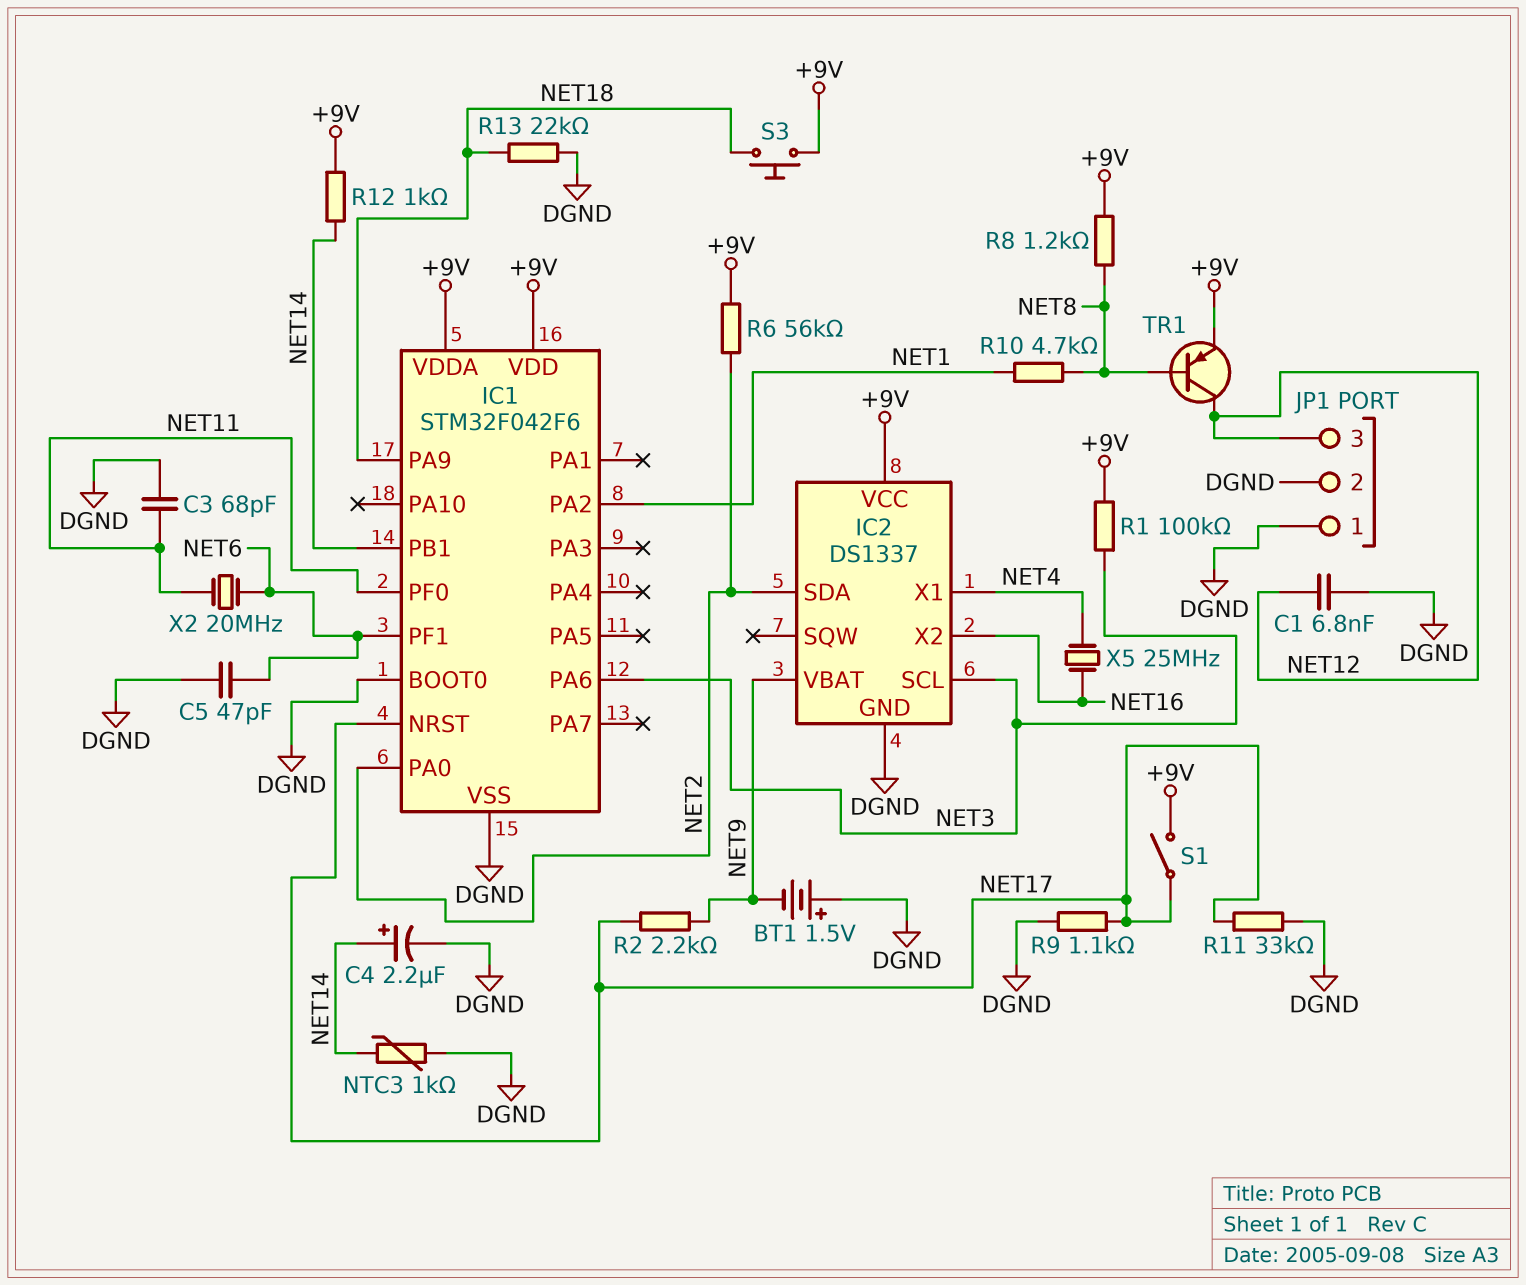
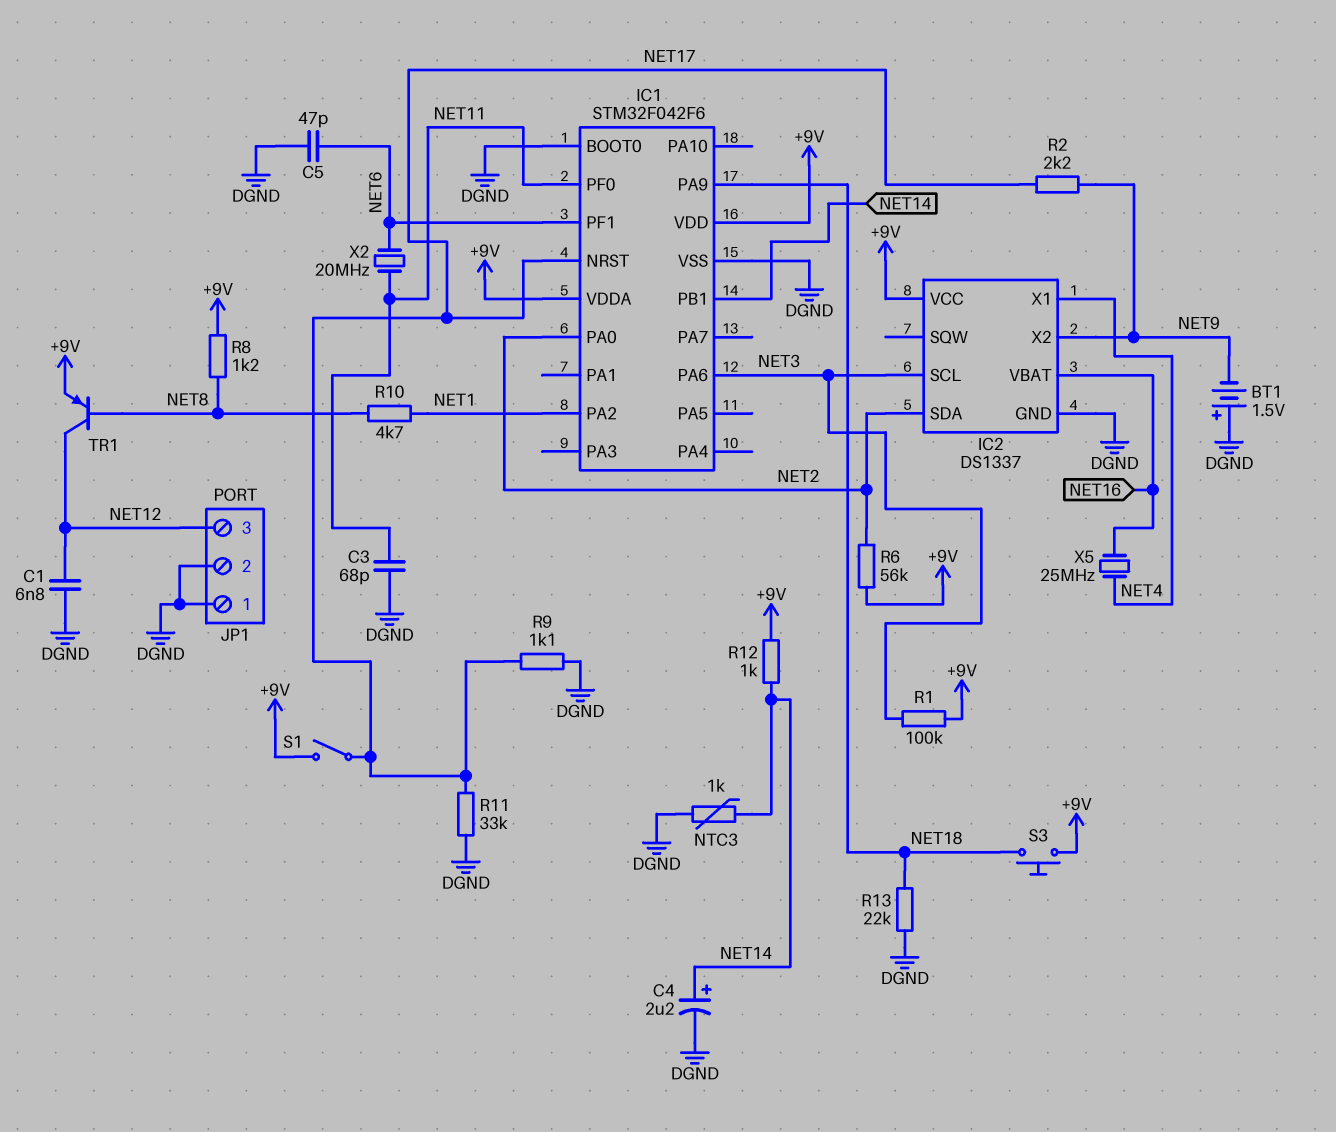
IC2 pin VBAT: NET9 -> NET16
IC2 pin X2: NET16 -> NET9

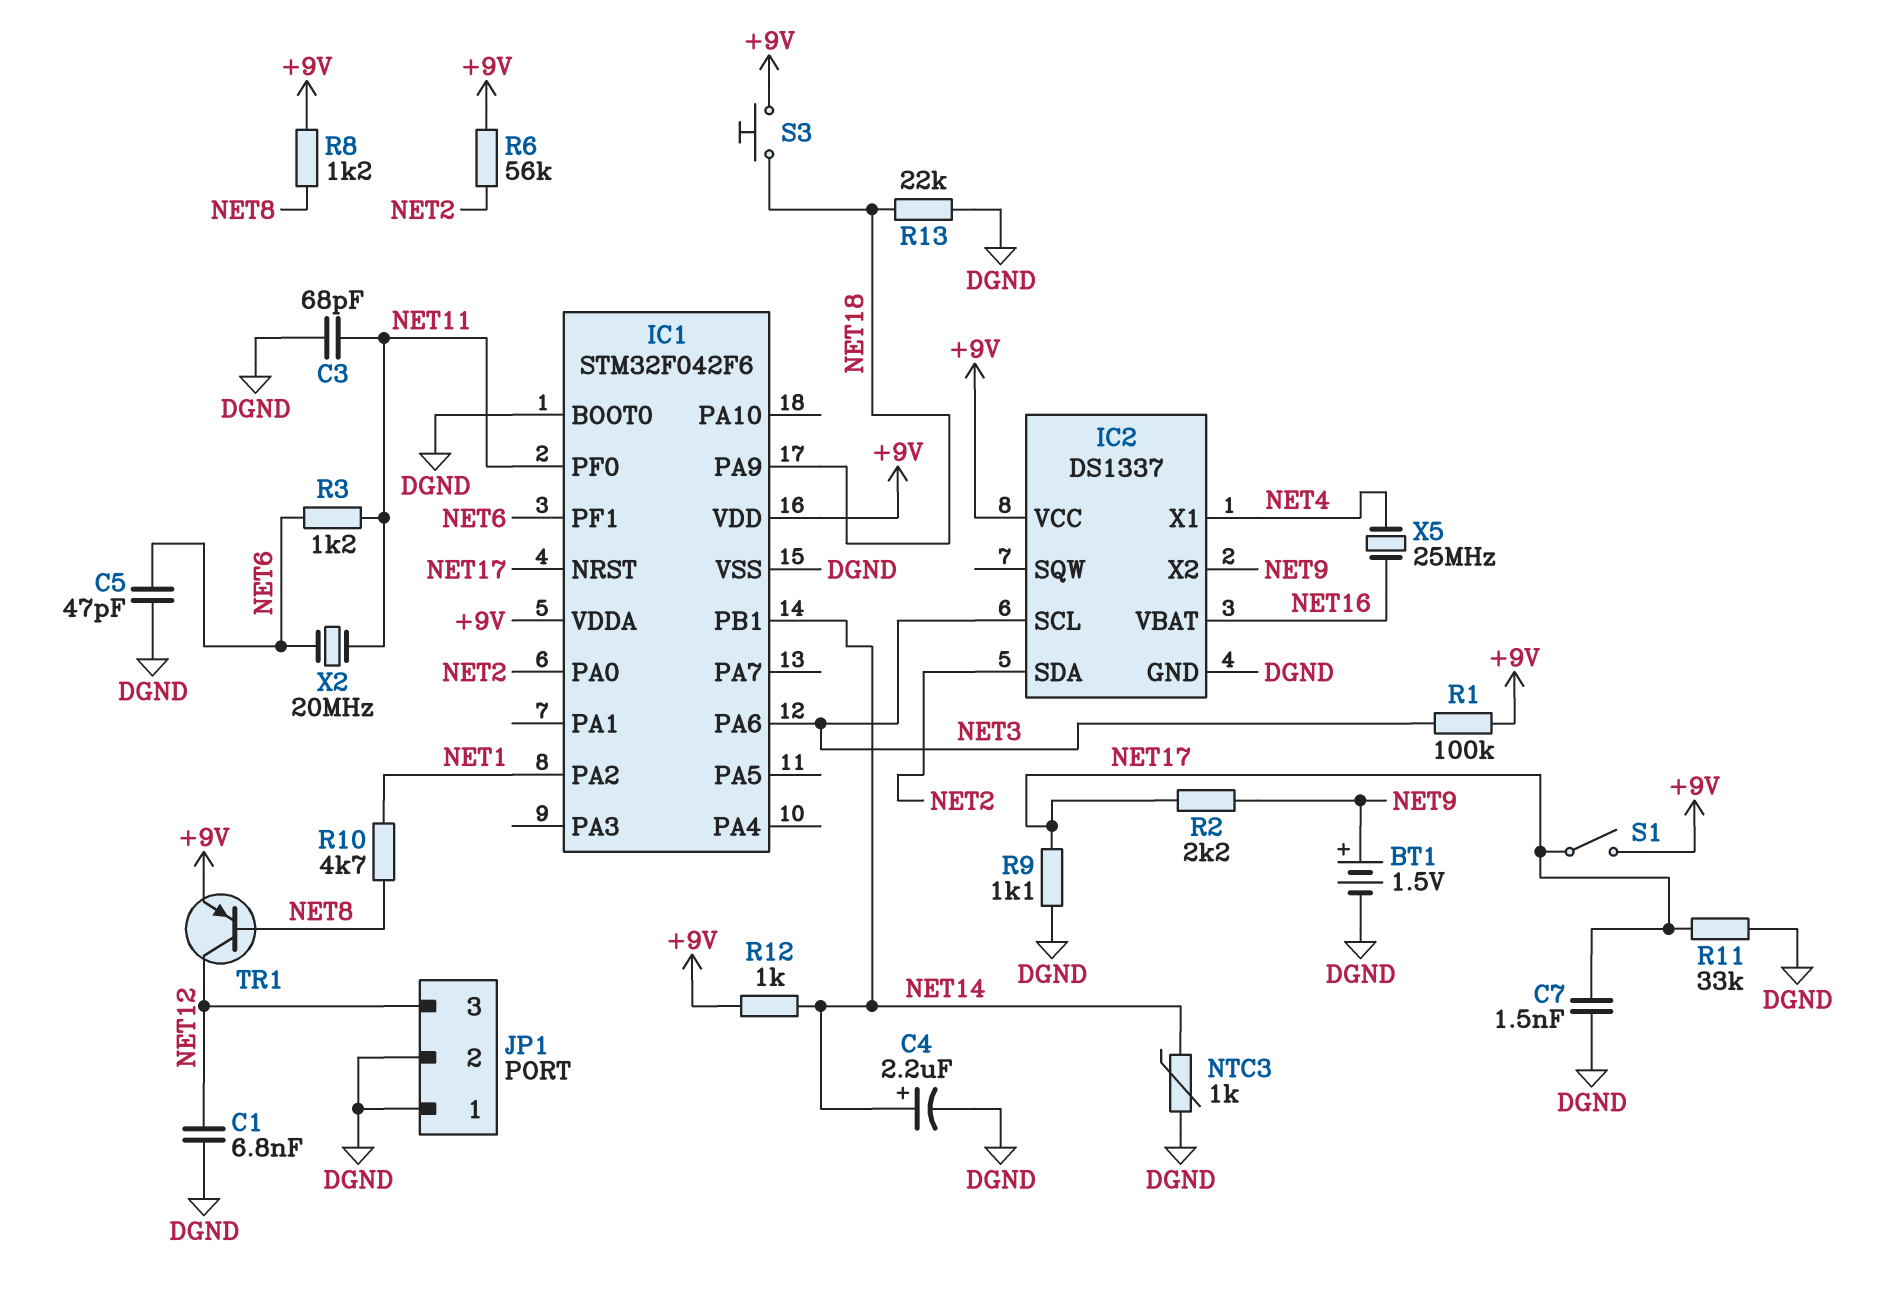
BT1: 1.5V (plus DGND, minus NET9) -> 1.5V (plus NET9, minus DGND)
C7: none -> 1.5nF (DGND, NET17)
R3: none -> 1.2k (NET6, NET11)

